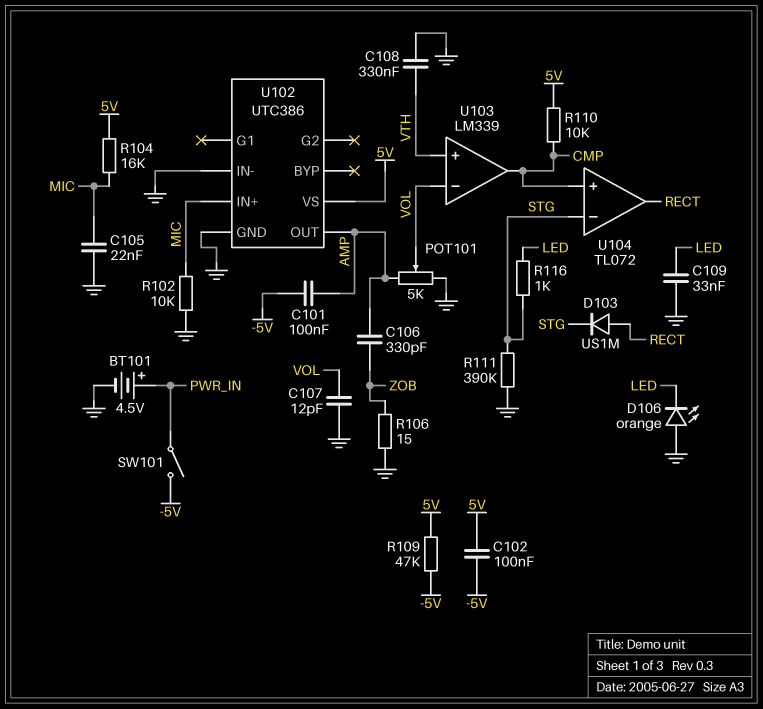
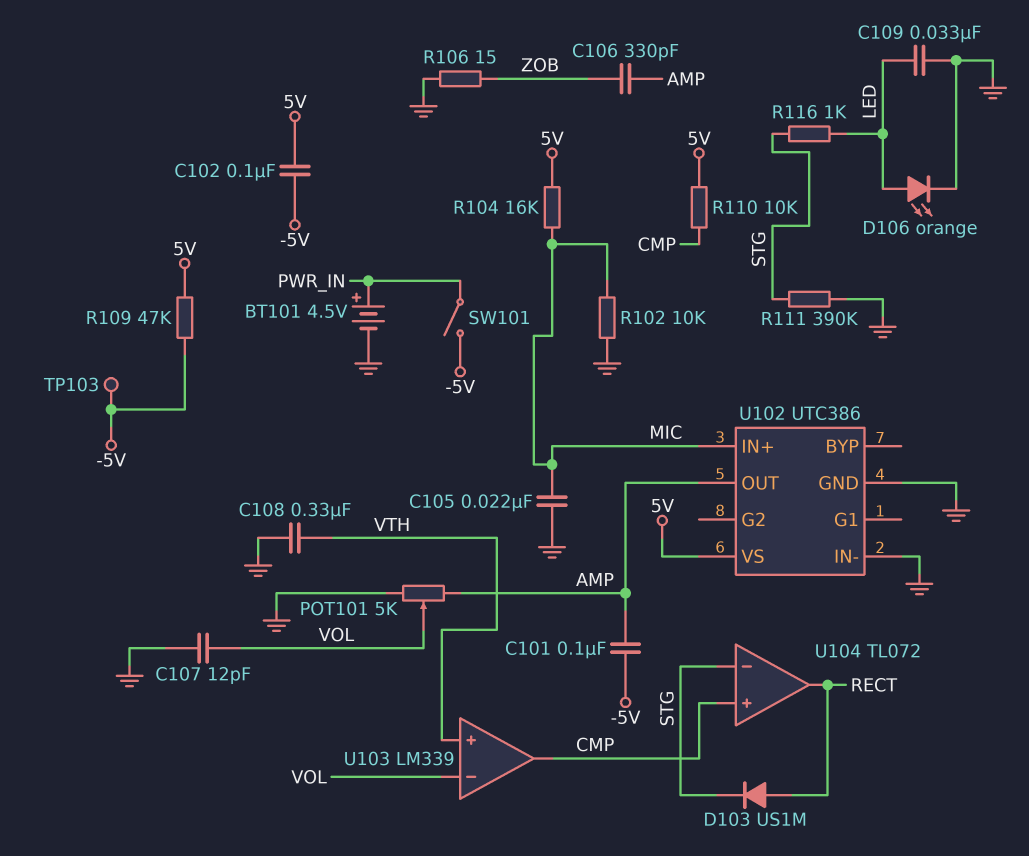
D106: LED orange (A GND, K LED) -> LED orange (A LED, K GND)
TP103: none -> test point (-5V)

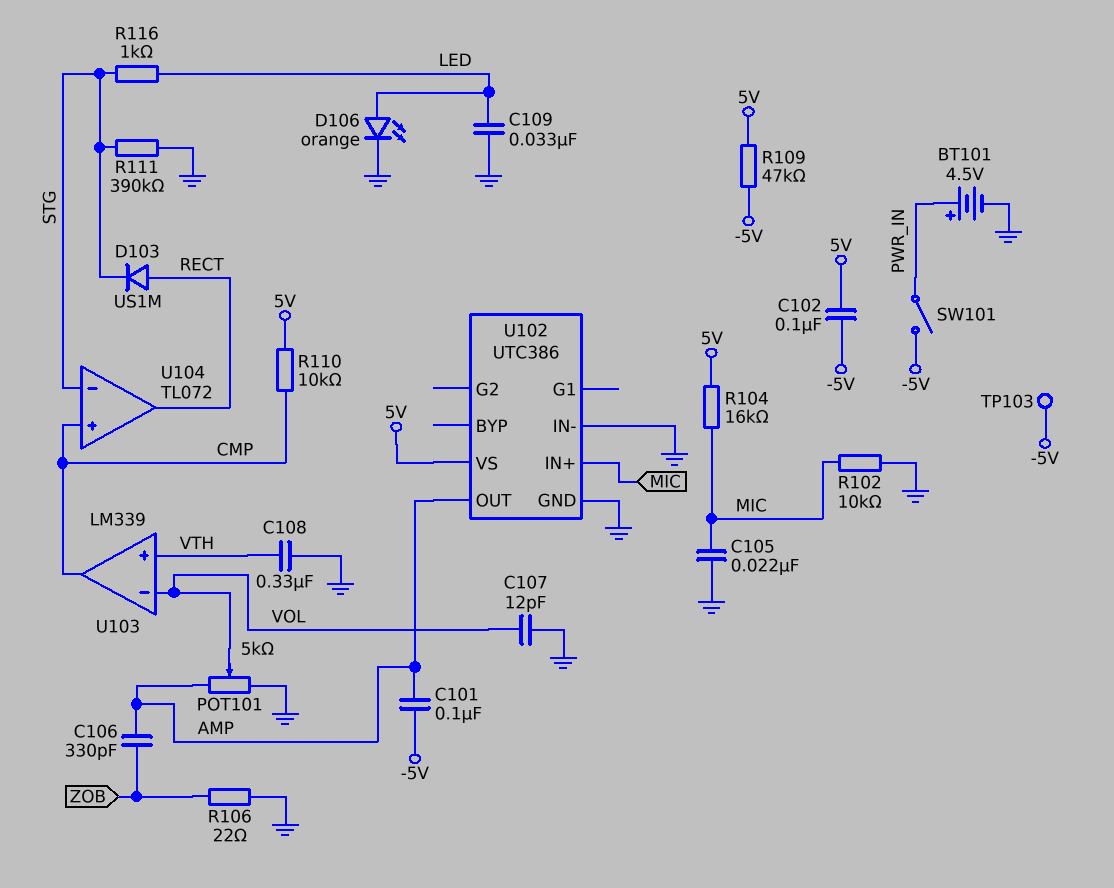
R106: 15 (GND, ZOB) -> 22 (GND, ZOB)

